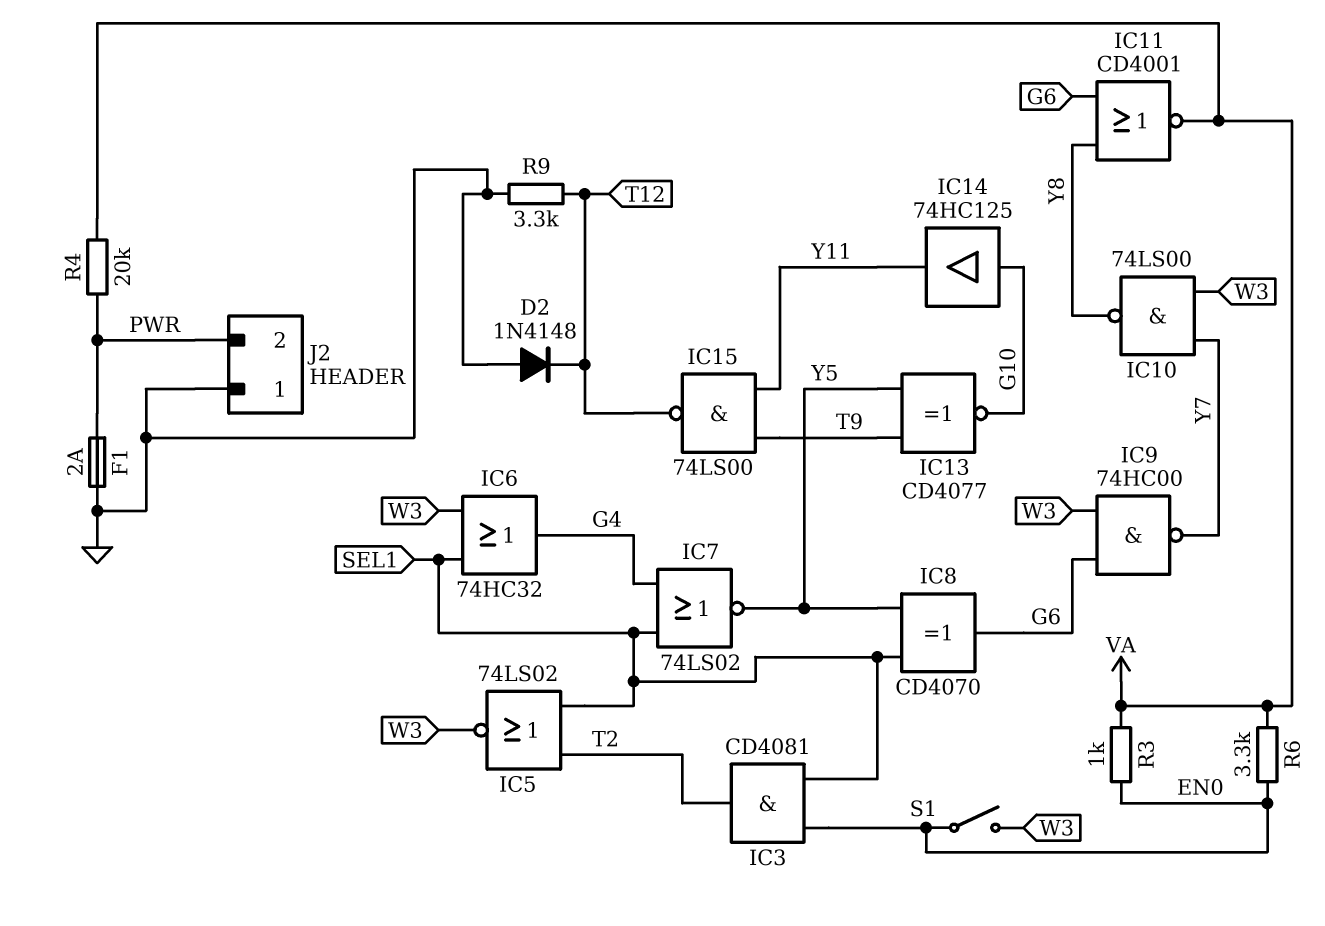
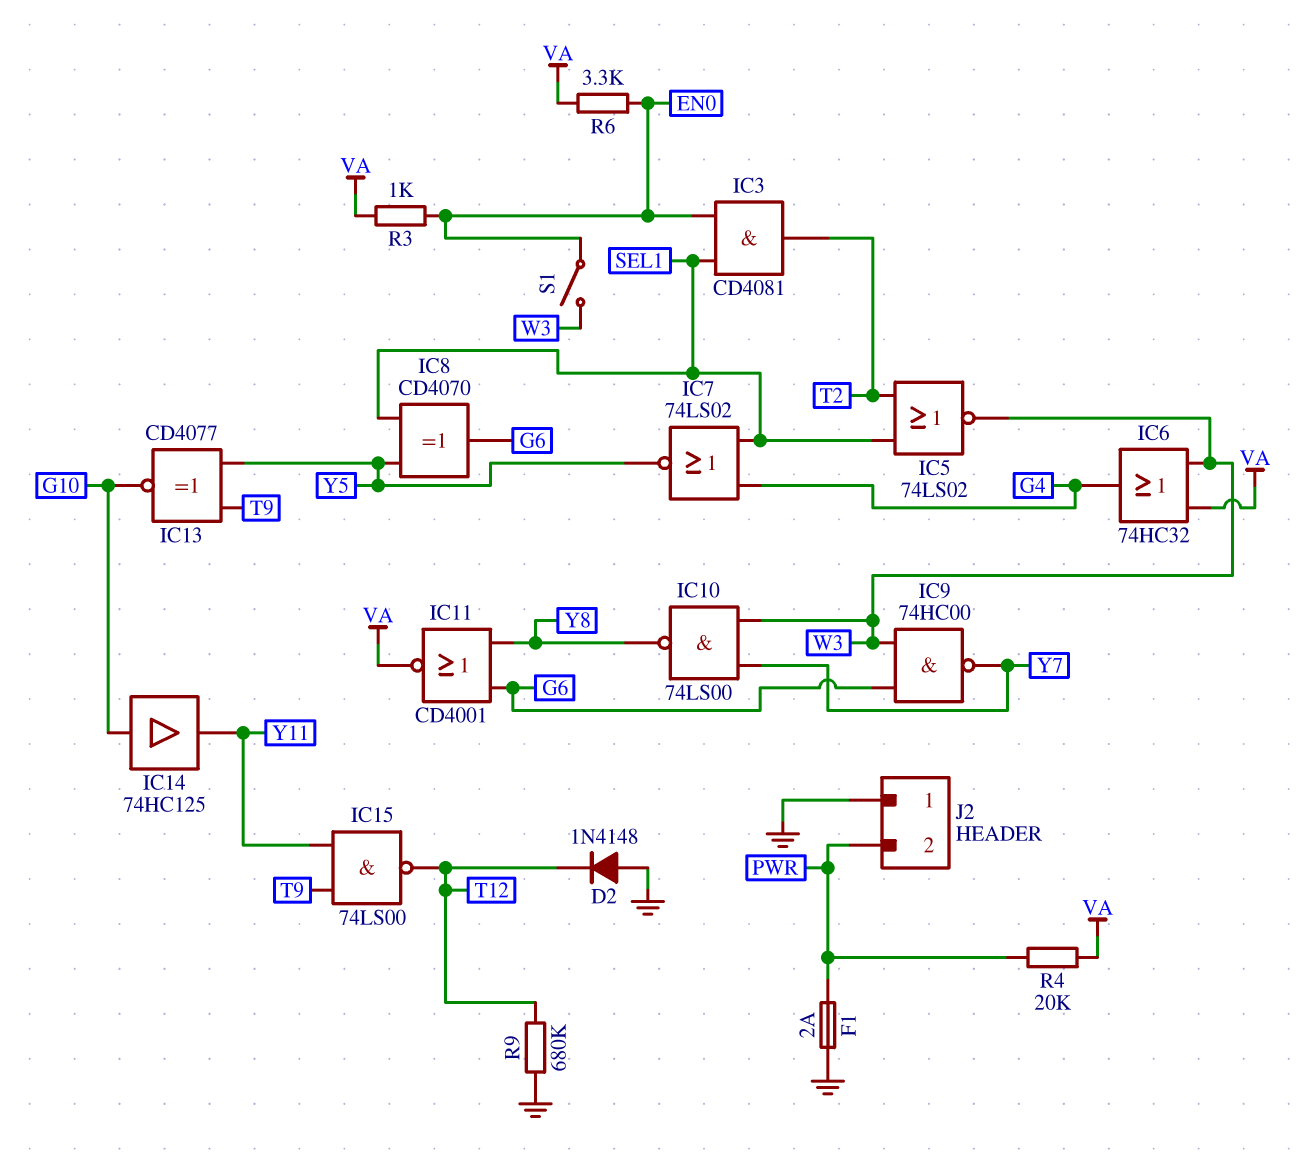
IC6: OR 74HC32 (in SEL1, in W3, out G4) -> OR 74HC32 (in VA, in W3, out G4)
R9: 3.3k (GND, T12) -> 680k (GND, T12)

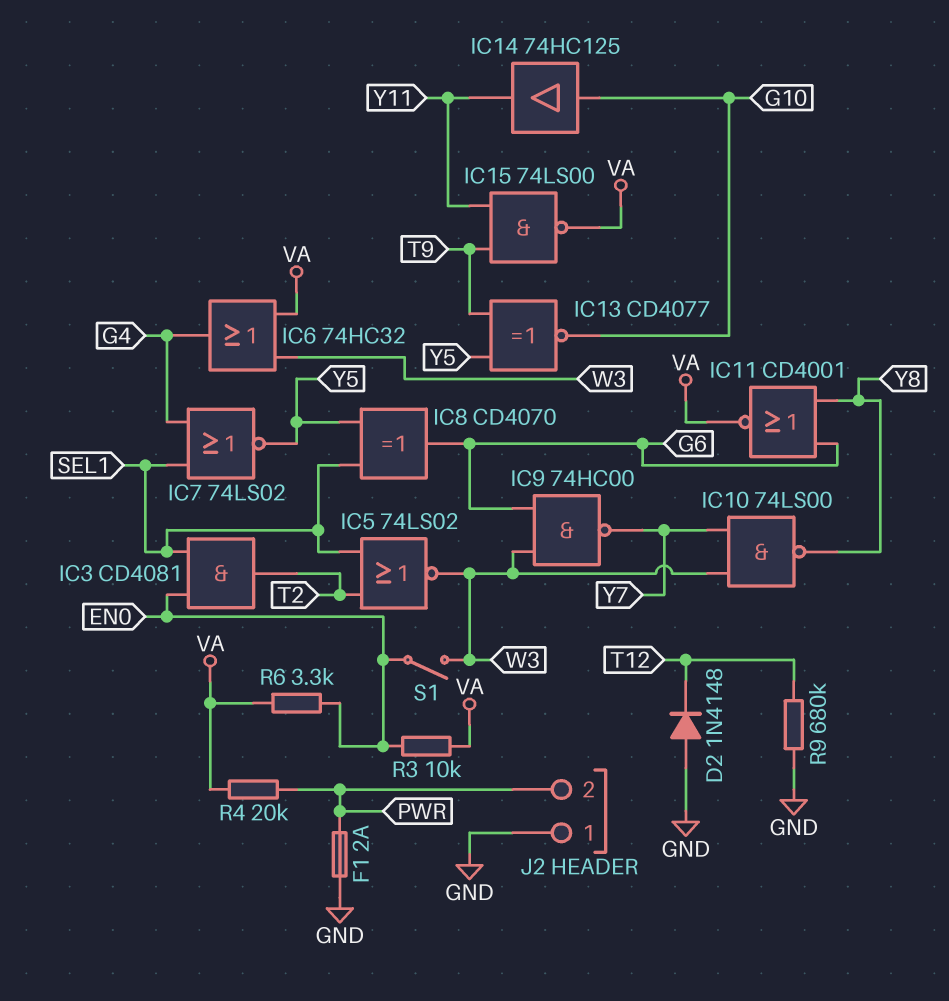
IC15: NAND 74LS00 (in T9, in Y11, out T12) -> NAND 74LS00 (in T9, in Y11, out VA)
R3: 1k (EN0, VA) -> 10k (EN0, VA)

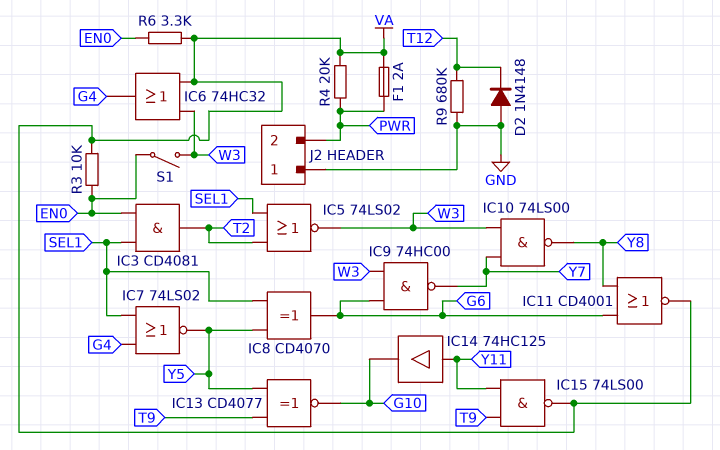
F1: 2A (GND, PWR) -> 2A (PWR, VA)
IC14: buffer 74HC125 (in G10, out Y11) -> buffer 74HC125 (in Y11, out G10)

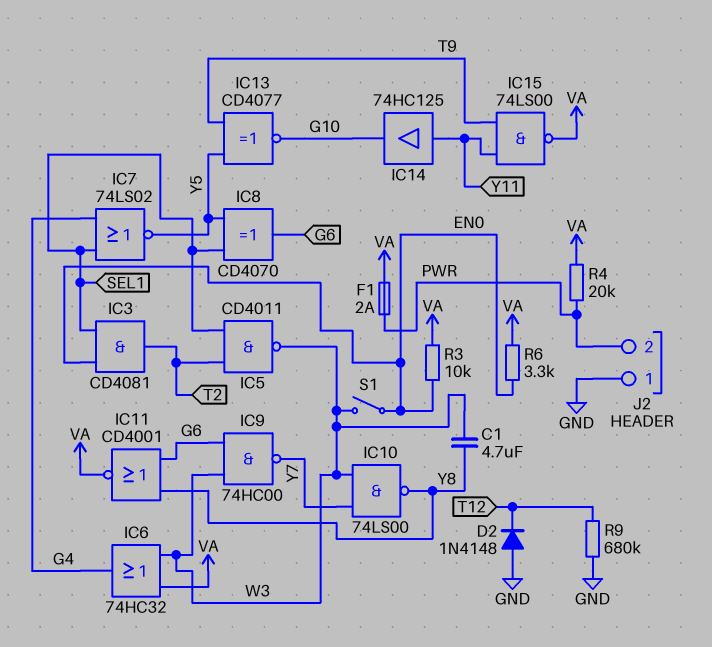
C1: none -> 4.7uF (W3, Y8)
IC5: NOR 74LS02 (in SEL1, in T2, out W3) -> NAND CD4011 (in SEL1, in T2, out W3)

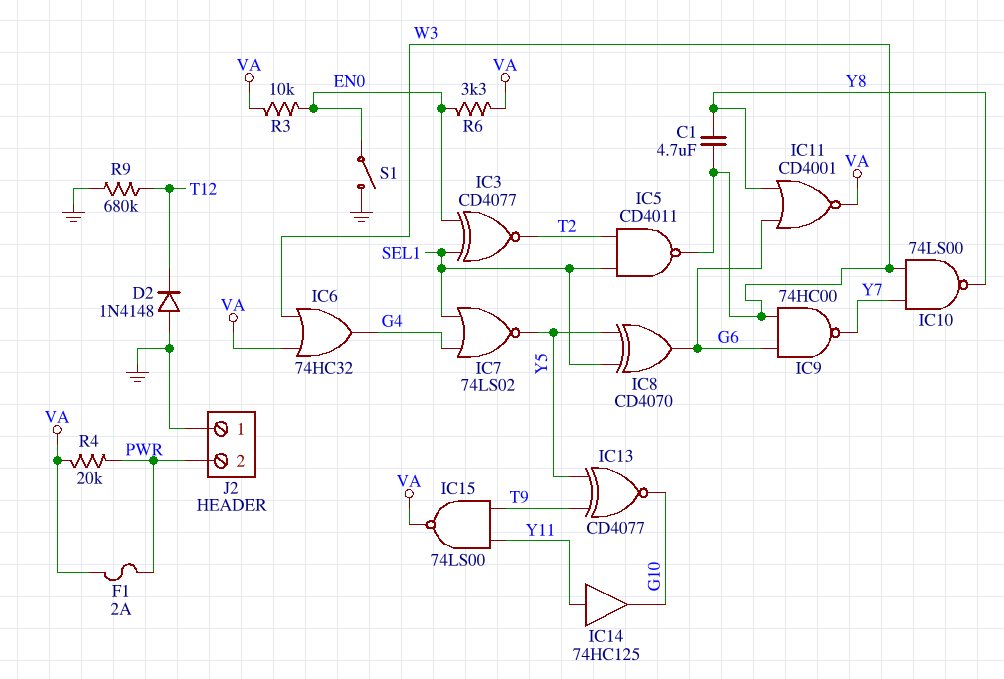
IC3: AND CD4081 (in EN0, in SEL1, out T2) -> XNOR CD4077 (in EN0, in SEL1, out T2)
S1: switch (EN0, W3) -> switch (EN0, GND)

